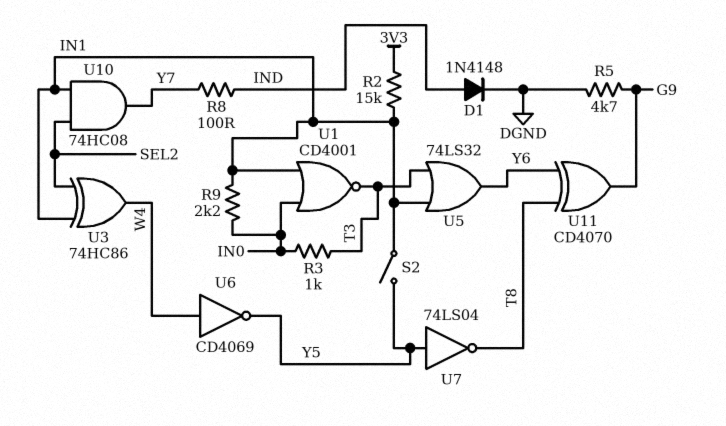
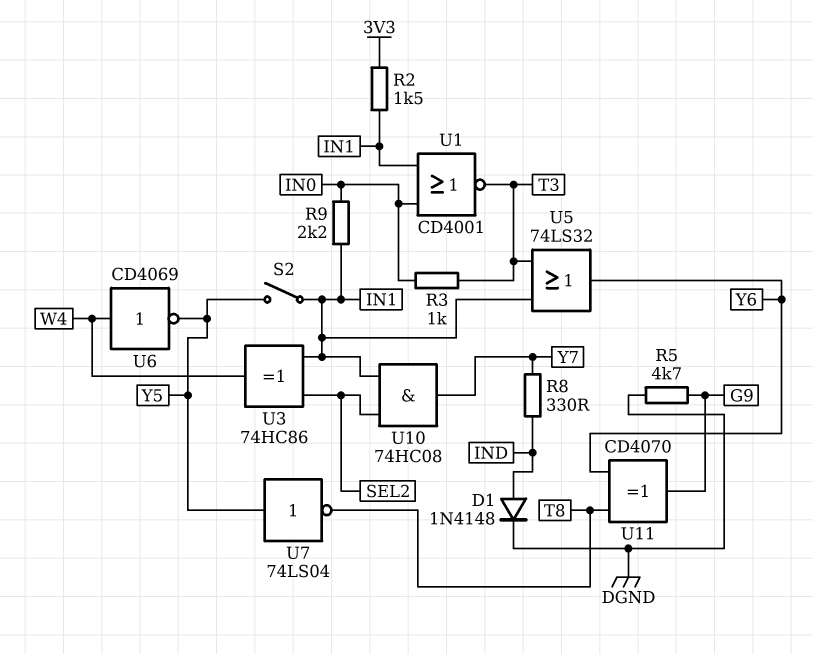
R2: 15k (3V3, IN1) -> 1.5k (3V3, IN1)
R8: 100 (IND, Y7) -> 330 (IND, Y7)

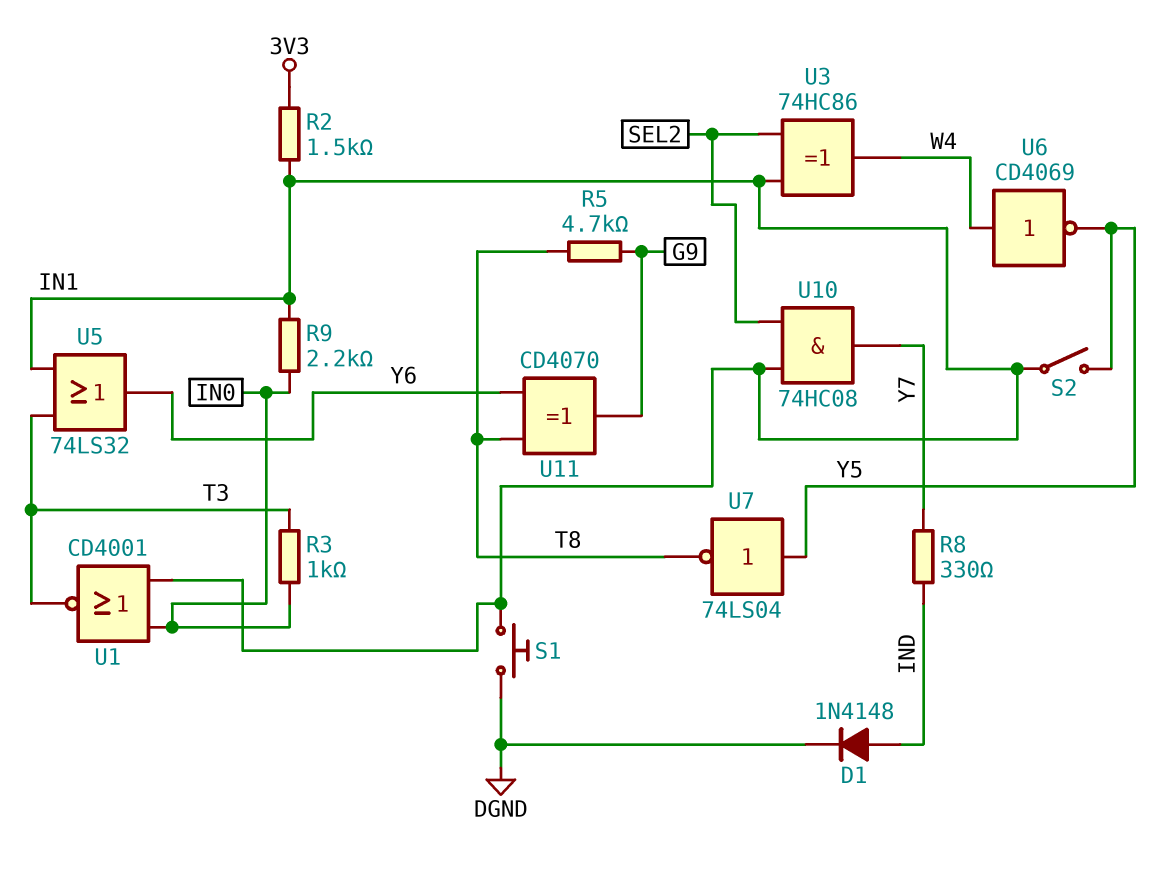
R5: 4.7k (DGND, G9) -> 4.7k (G9, T8)
S1: none -> button (DGND, IN1)

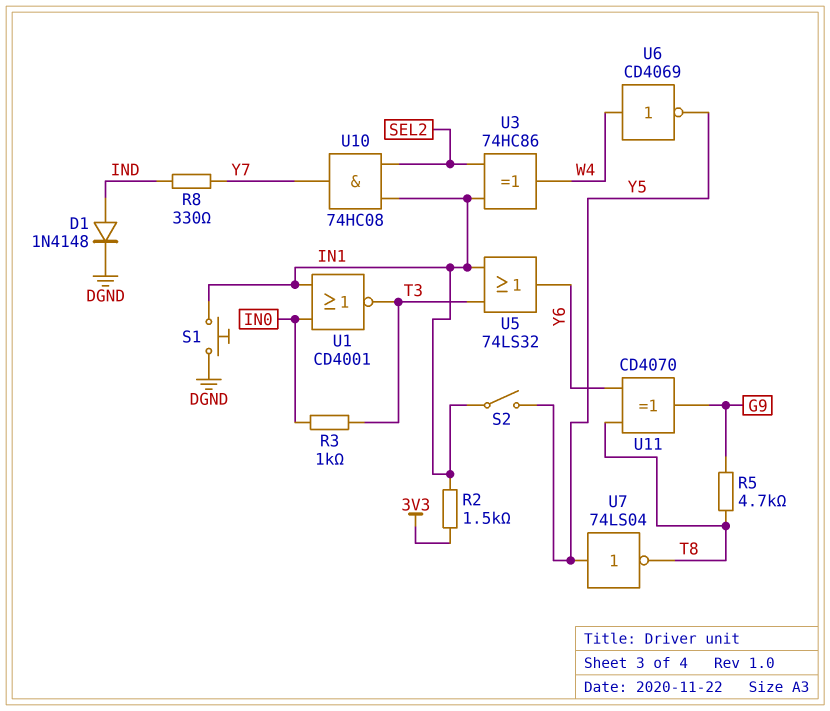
R9: 2.2k (IN0, IN1) -> none

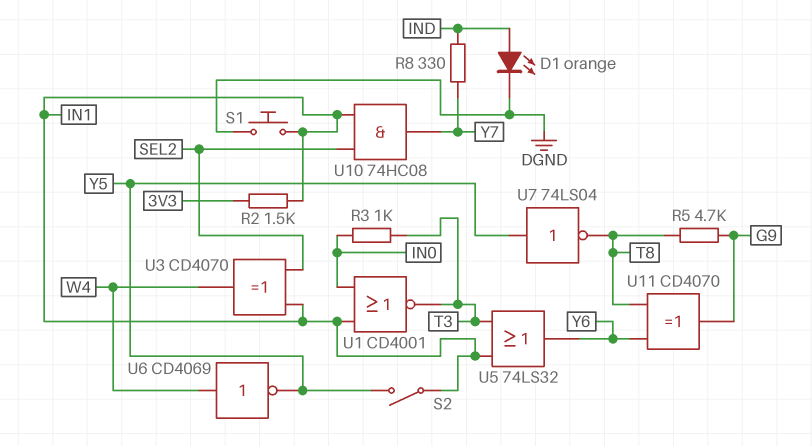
D1: diode 1N4148 (A IND, K DGND) -> LED orange (A IND, K DGND)
U3: XOR 74HC86 (in IN1, in SEL2, out W4) -> XOR CD4070 (in IN1, in SEL2, out W4)

